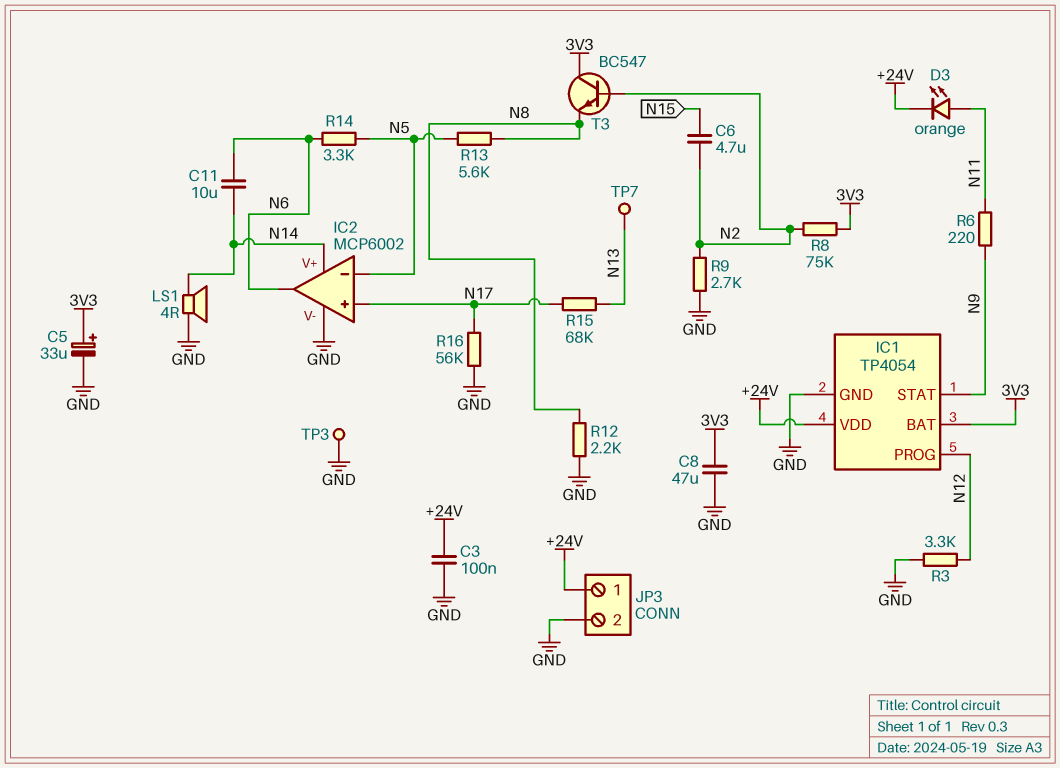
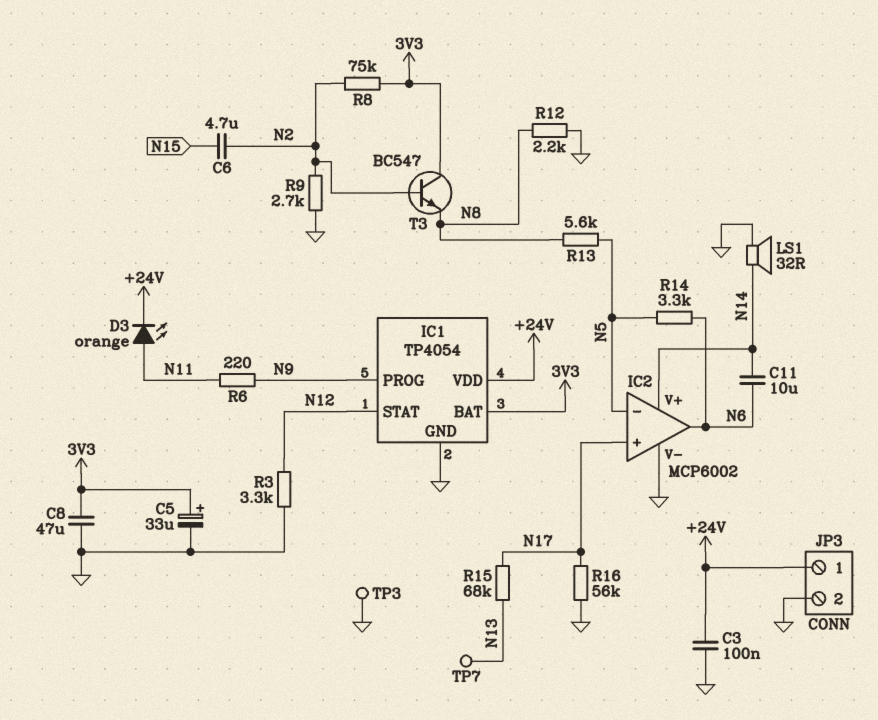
IC1 pin PROG: N12 -> N9
IC1 pin STAT: N9 -> N12
LS1: speaker 4R (GND, N14) -> speaker 32R (GND, N14)

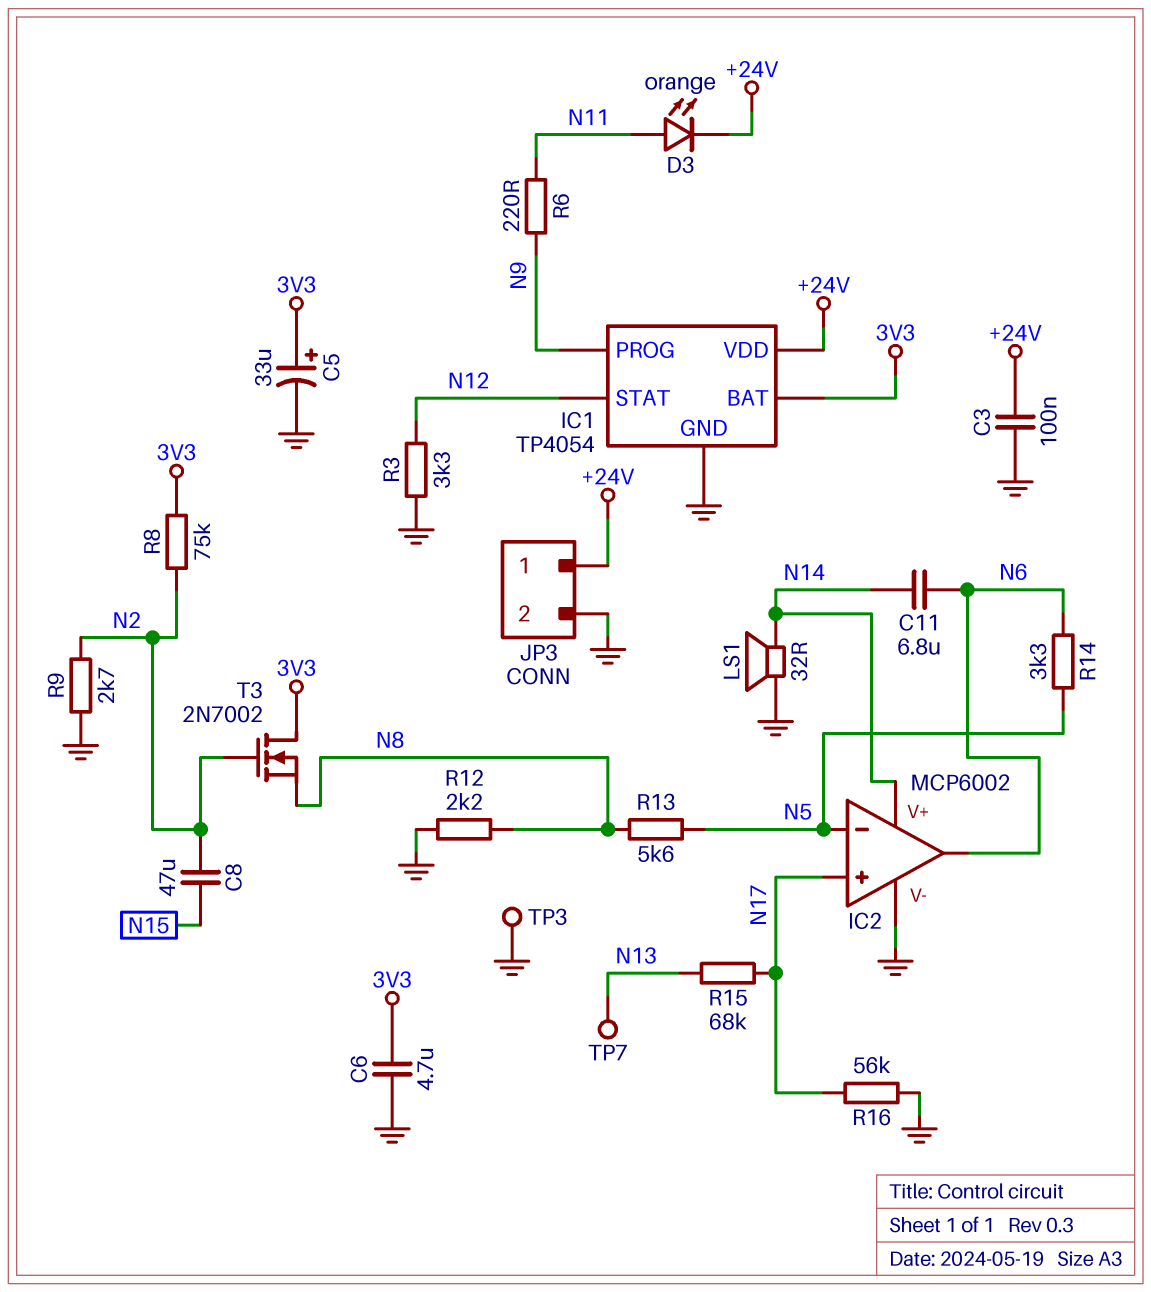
C6: 4.7uF (N2, N15) -> 4.7uF (3V3, GND)
C8: 47uF (3V3, GND) -> 47uF (N2, N15)
C11: 10uF (N6, N14) -> 6.8uF (N6, N14)
T3: NPN BC547 (B N2, C 3V3, E N8) -> NMOS 2N7002 (G N2, D 3V3, S N8)

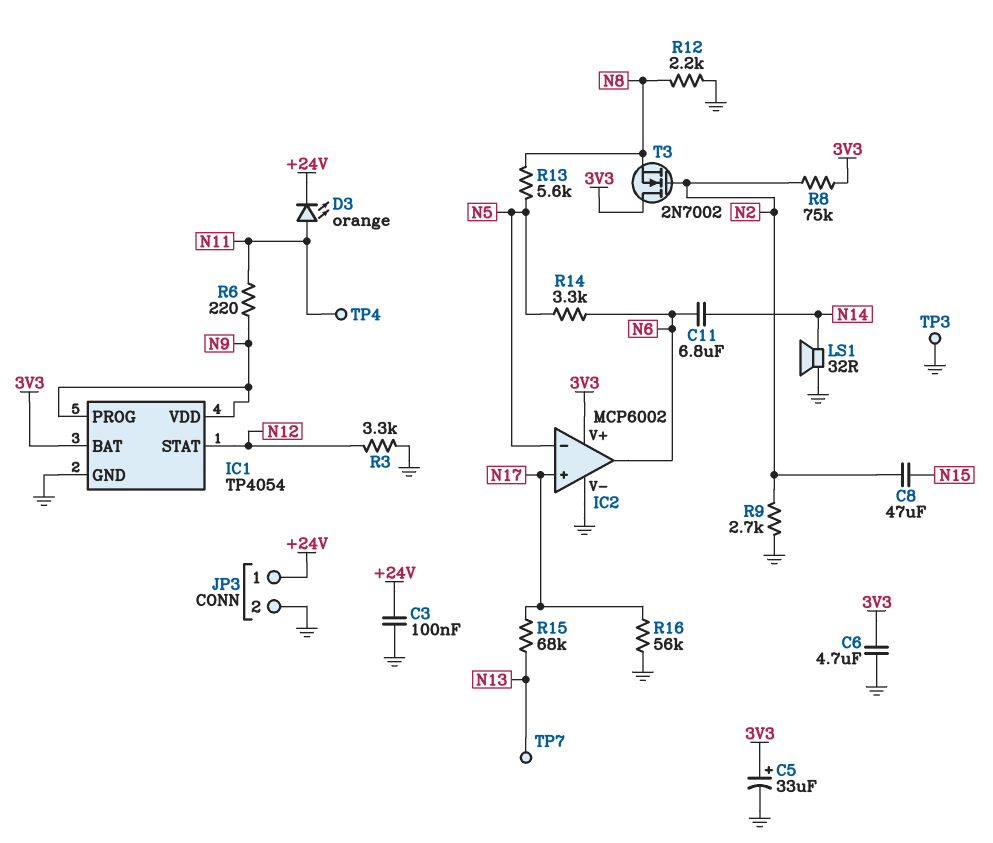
IC1 pin VDD: +24V -> N9
IC2 pin V+: N14 -> 3V3
TP4: none -> test point (N11)

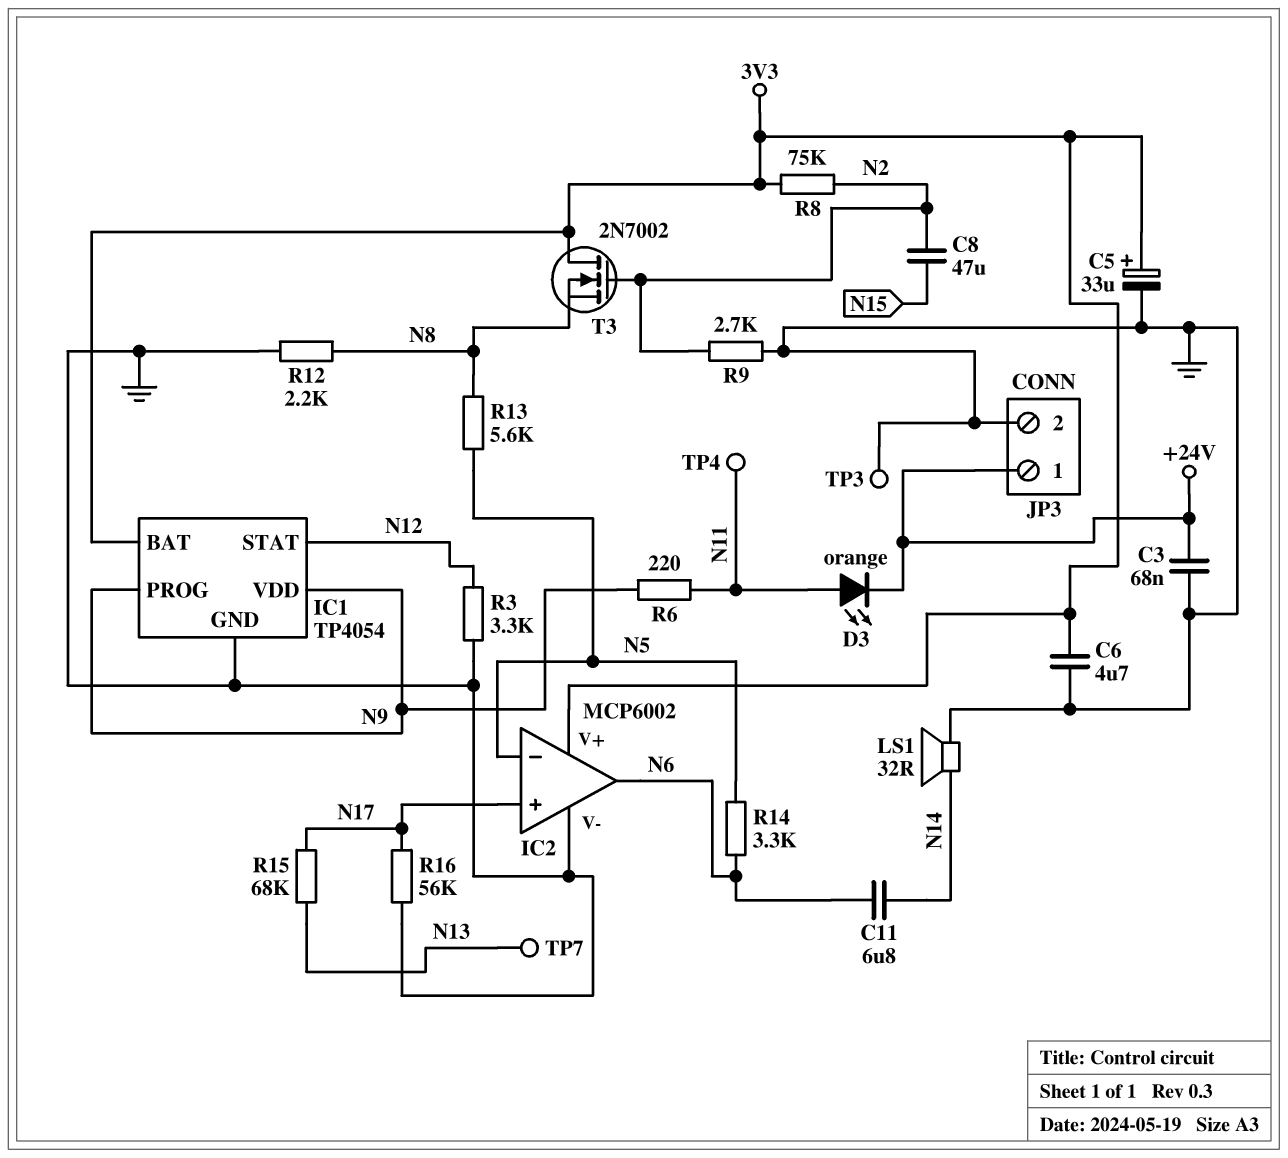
C3: 100nF (+24V, GND) -> 68nF (+24V, GND)

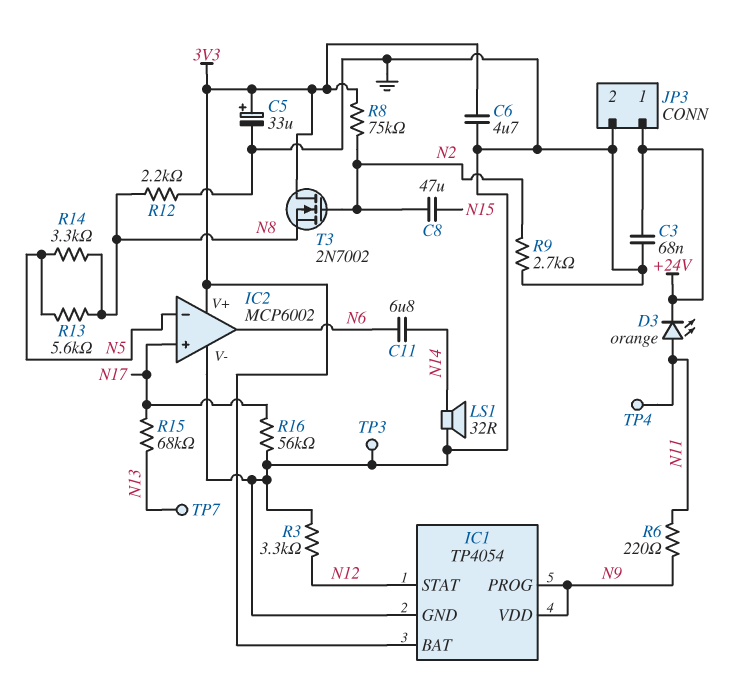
R14: 3.3k (N5, N6) -> 3.3k (N5, N8)

